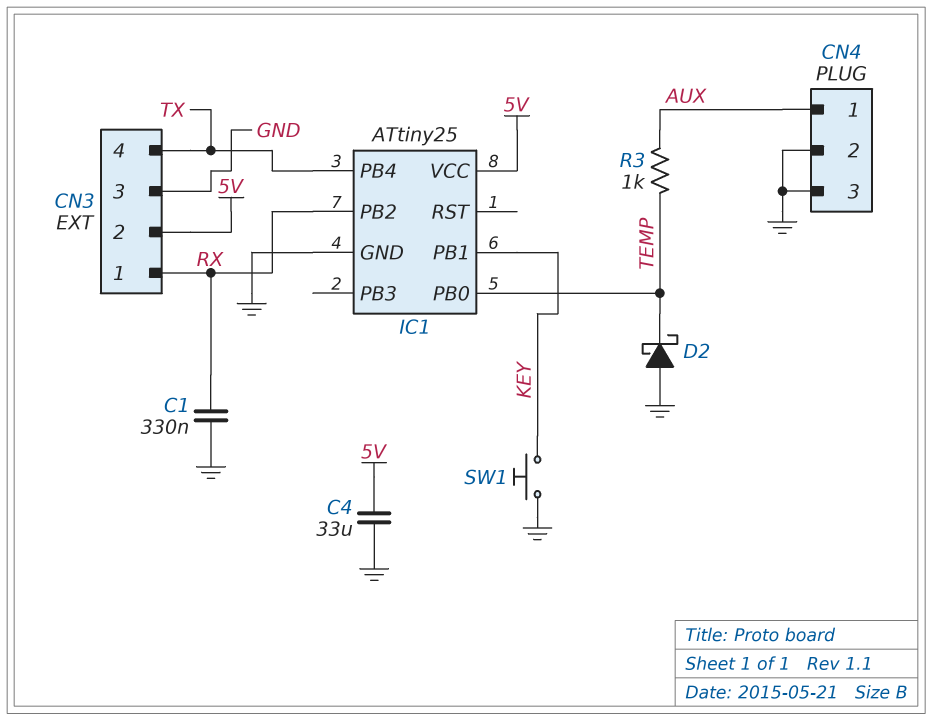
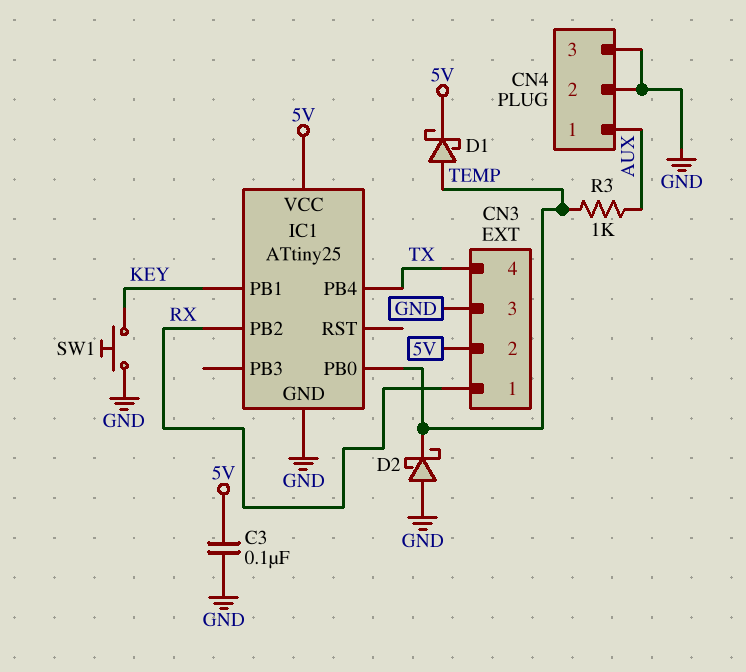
C1: 330nF (GND, RX) -> none
C3: none -> 100nF (5V, GND)
C4: 33uF (5V, GND) -> none
D1: none -> schottky (A TEMP, K 5V)

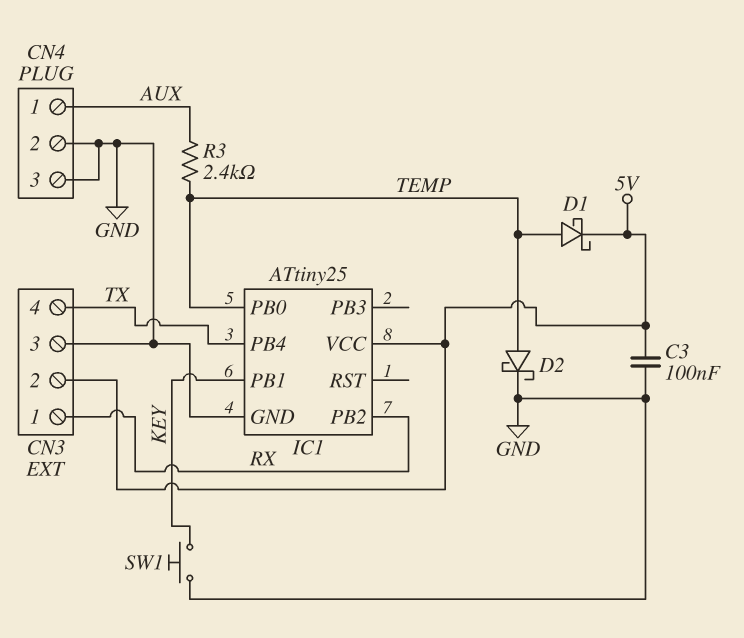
D2: schottky (A GND, K TEMP) -> schottky (A TEMP, K GND)
R3: 1k (AUX, TEMP) -> 2.4k (AUX, TEMP)

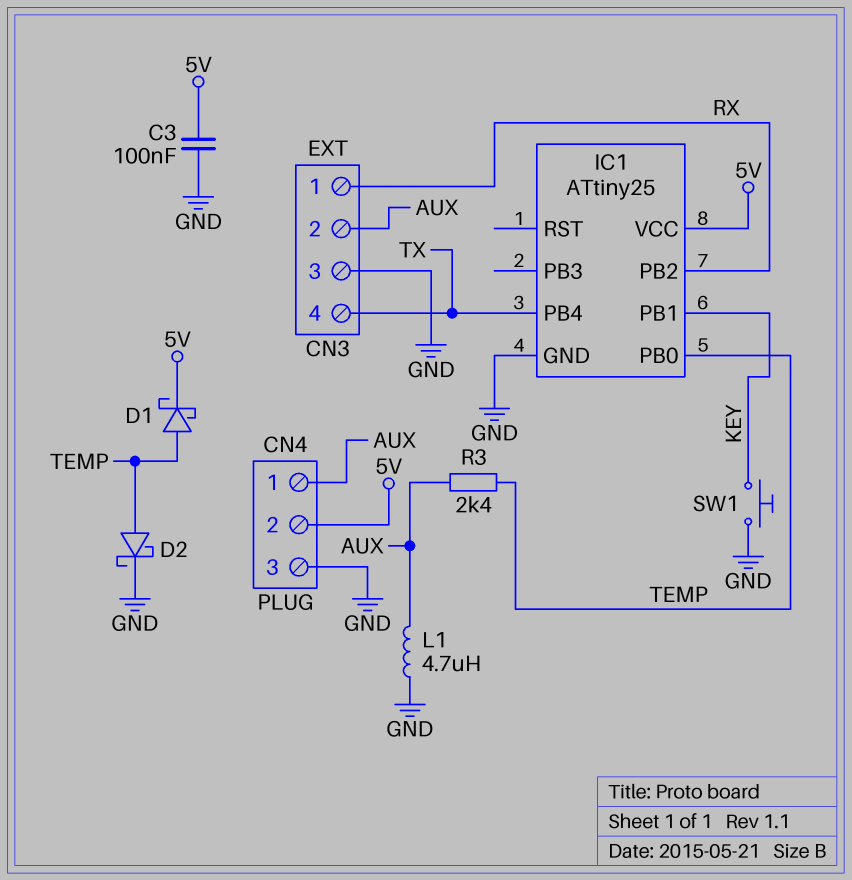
CN3 pin 2: 5V -> AUX
CN4 pin 2: GND -> 5V
L1: none -> 4.7uH (AUX, GND)

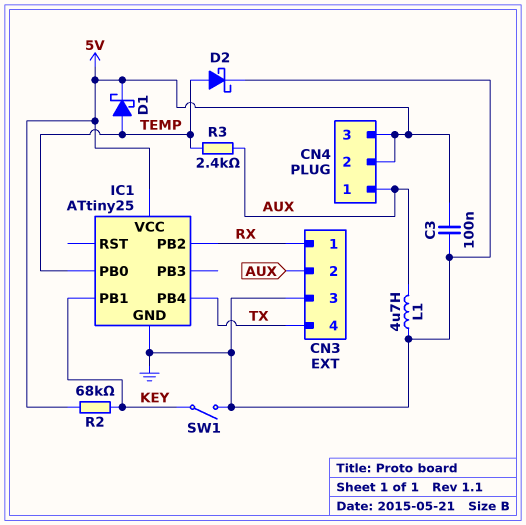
CN4 pin 3: GND -> 5V
R2: none -> 68k (5V, KEY)
SW1: button (GND, KEY) -> switch (GND, KEY)

